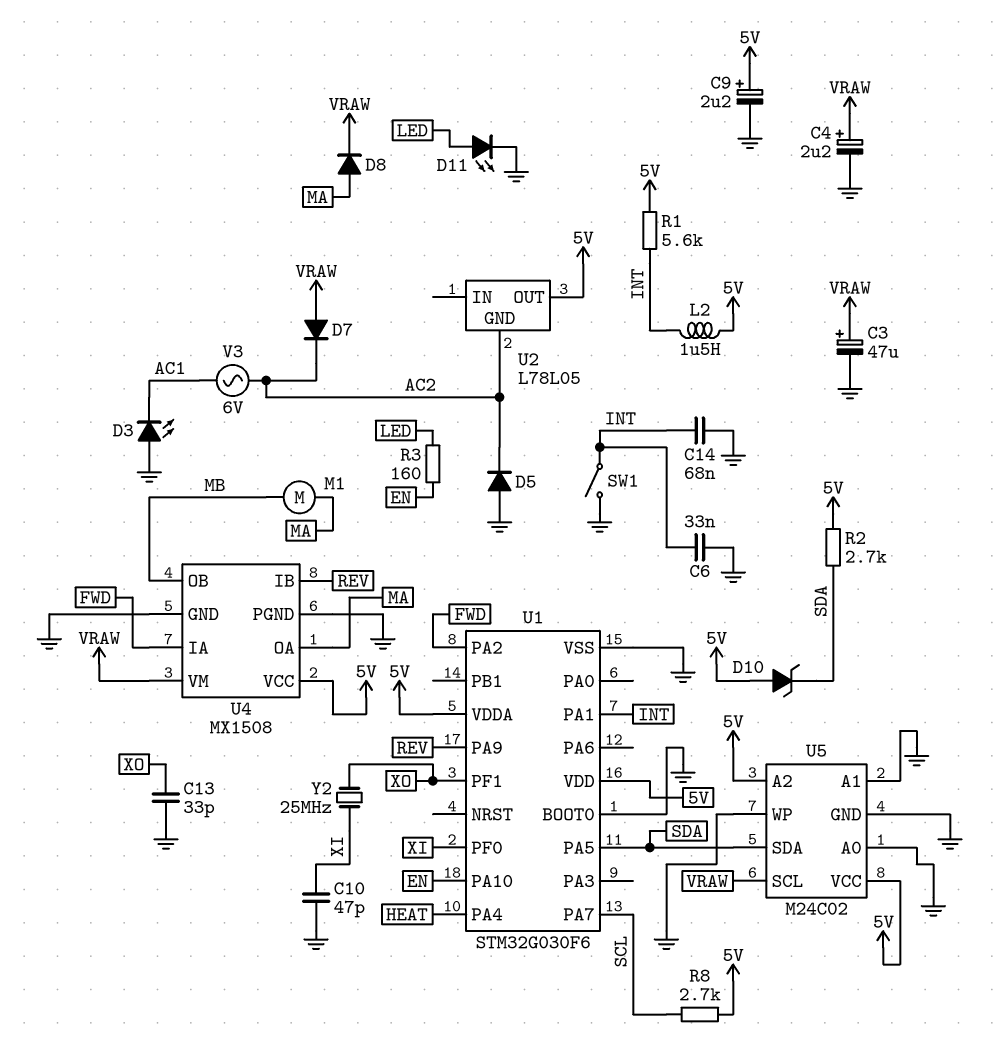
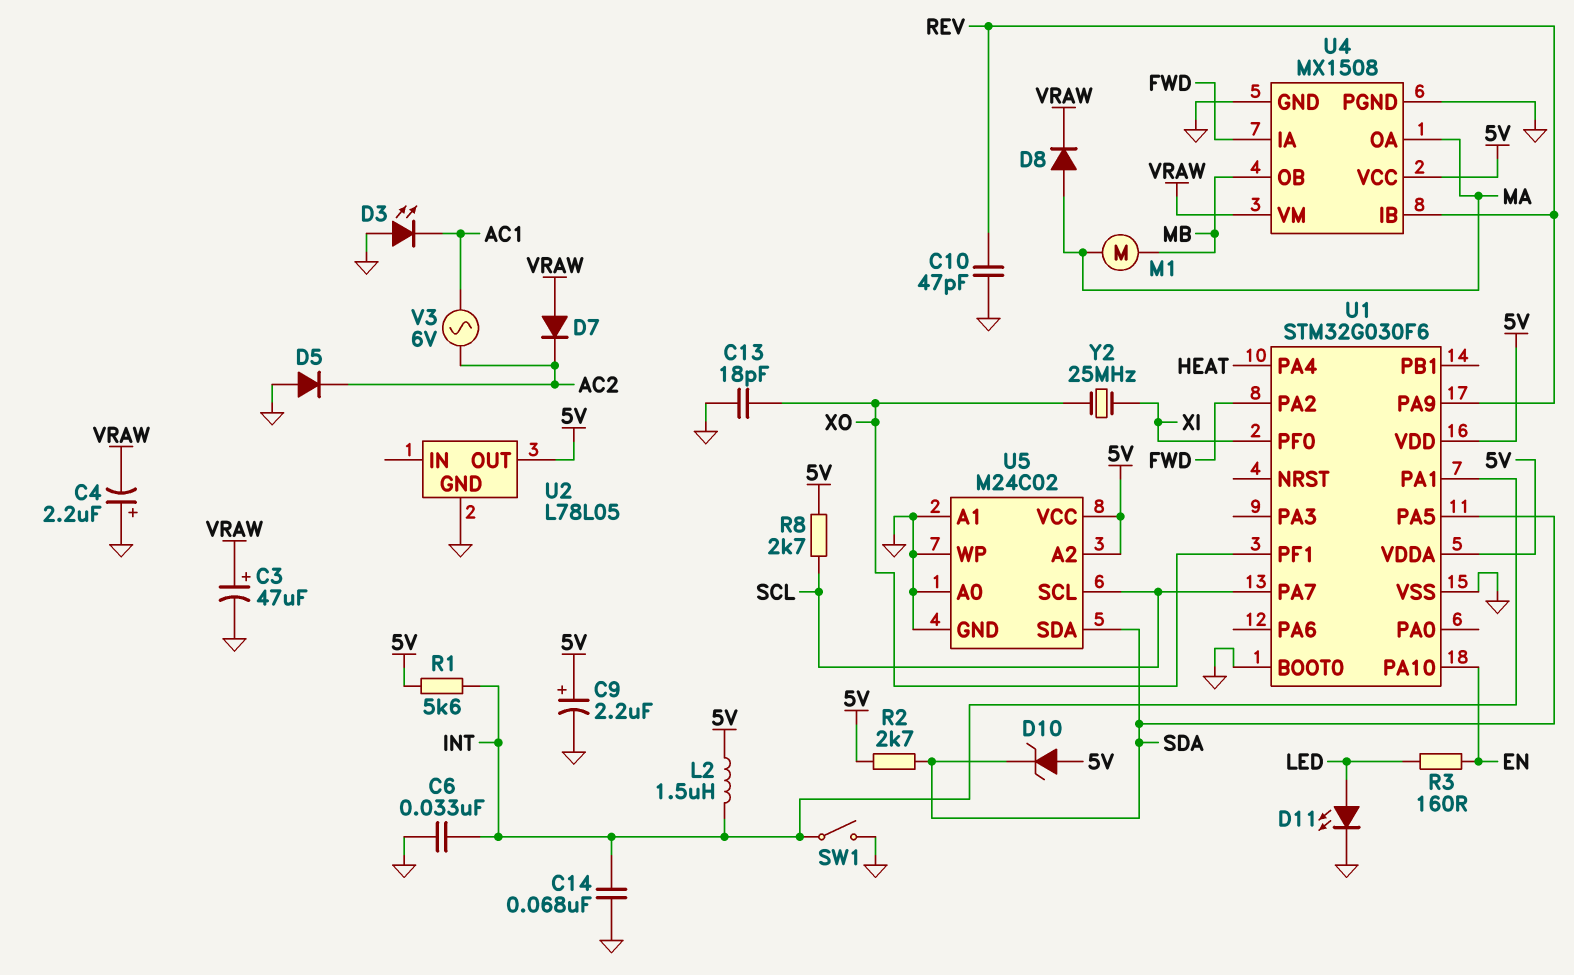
C4: 2.2uF (plus VRAW, minus GND) -> 2.2uF (plus GND, minus VRAW)
C10: 47pF (GND, XI) -> 47pF (GND, REV)
C13: 33pF (GND, XO) -> 18pF (GND, XO)
U2 pin GND: AC2 -> GND
U5 pin SCL: VRAW -> SCL

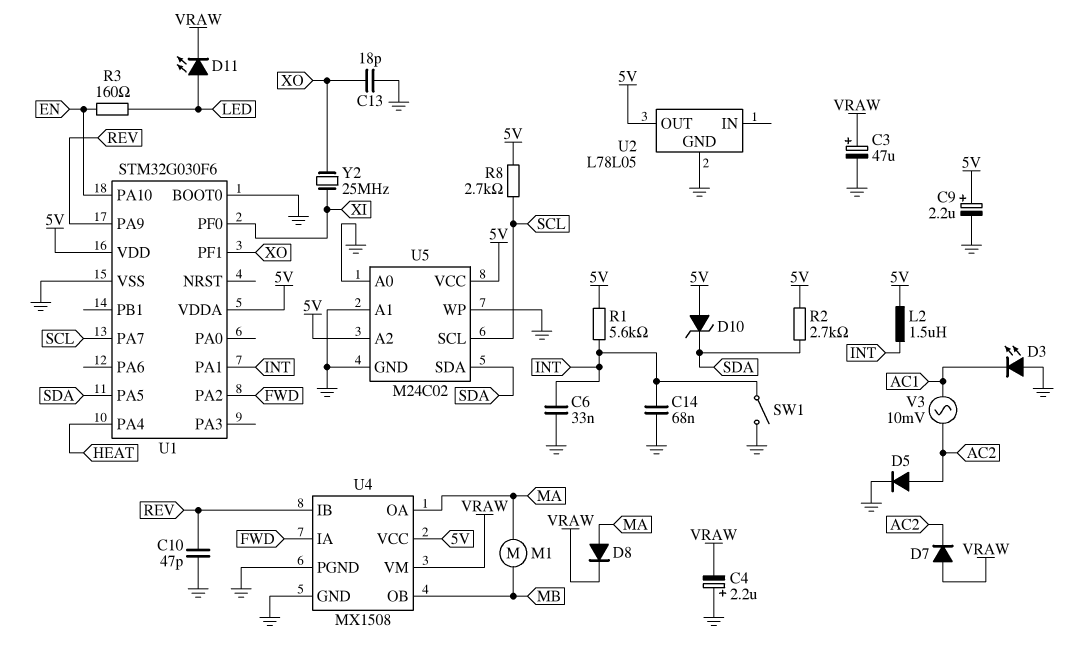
D5: diode (A GND, K AC2) -> diode (A AC2, K GND)
D11: LED (A LED, K GND) -> LED (A LED, K VRAW)
V3: AC 6V (AC1, AC2) -> AC 10mV (AC1, AC2)

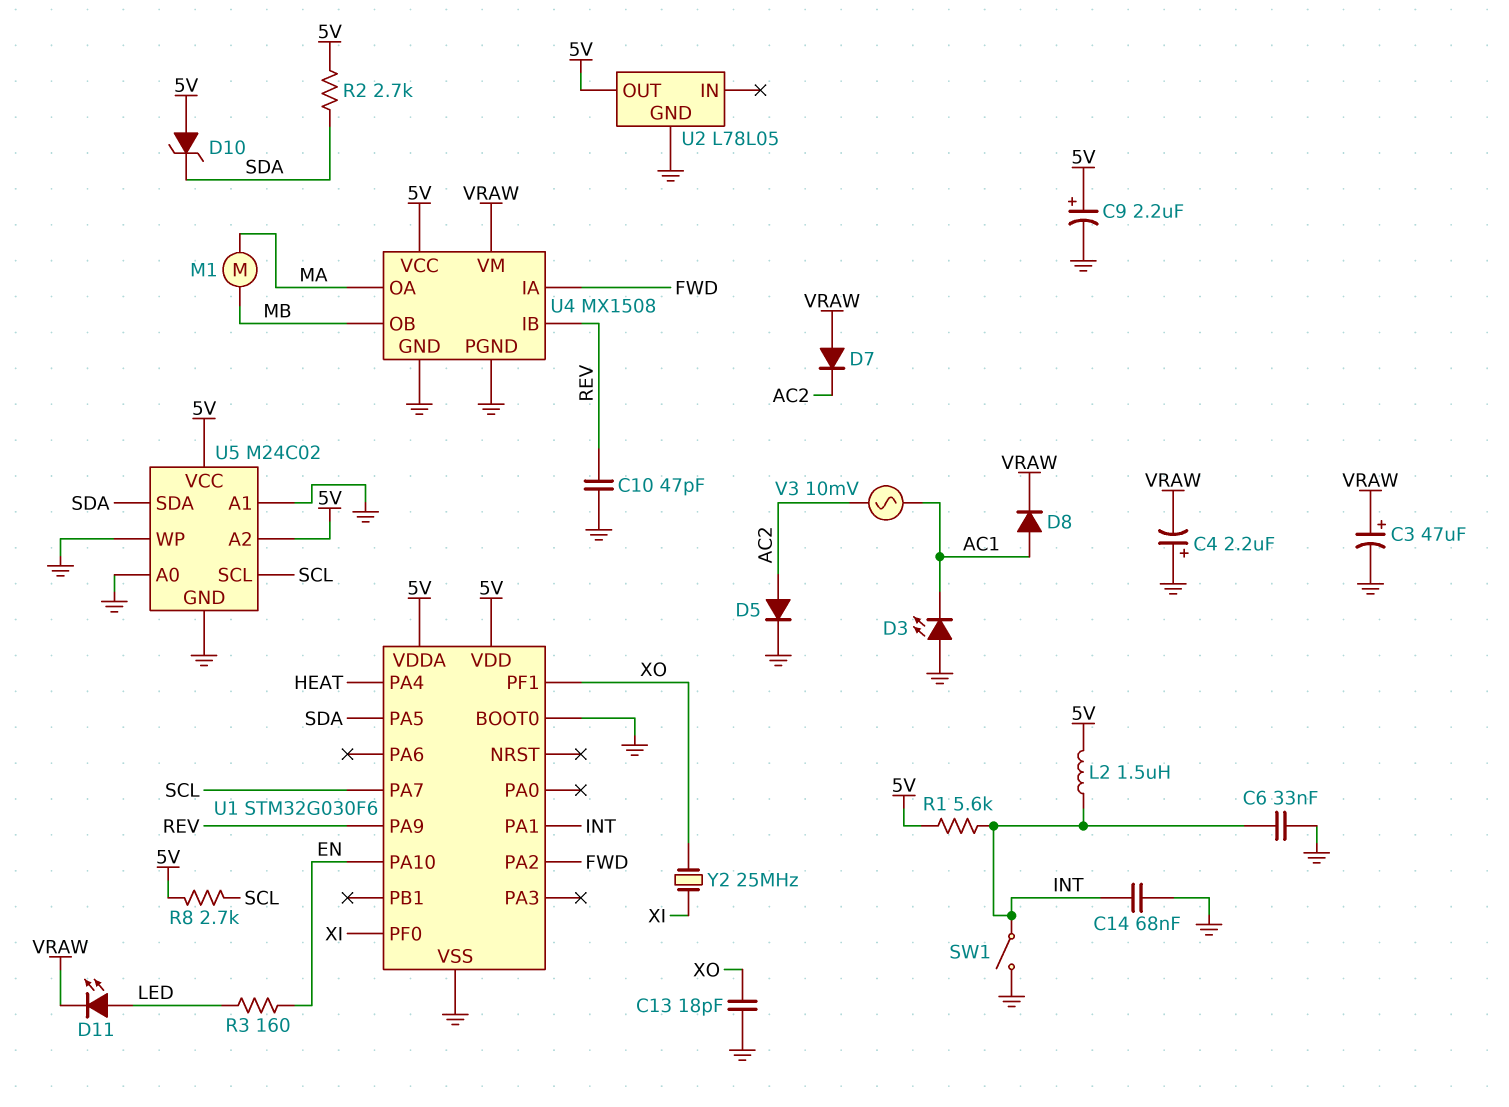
D8: diode (A MA, K VRAW) -> diode (A AC1, K VRAW)

